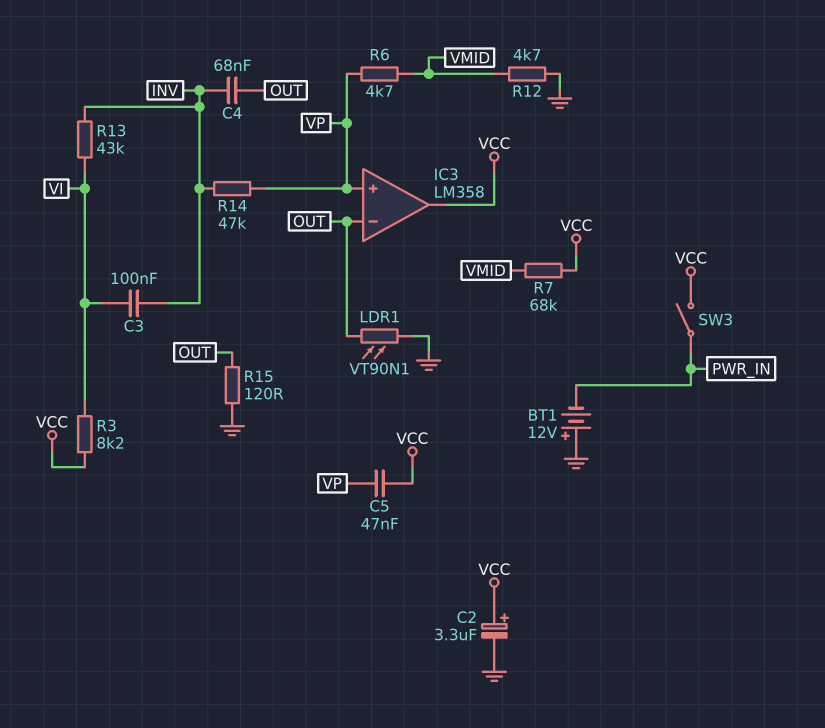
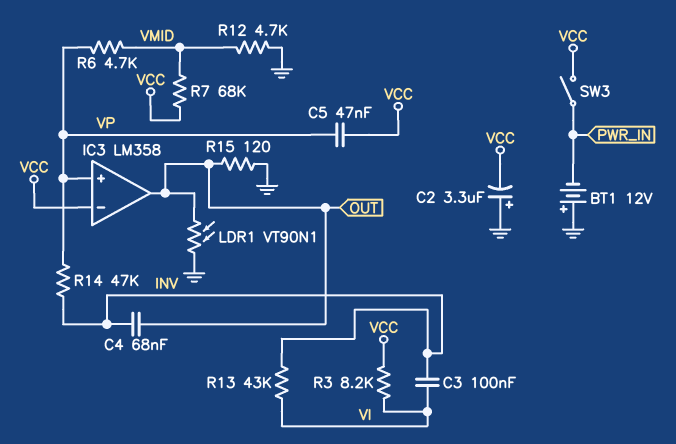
C2: 3.3uF (plus VCC, minus GND) -> 3.3uF (plus GND, minus VCC)
IC3 pin in-: OUT -> VCC
IC3 pin out: VCC -> OUT

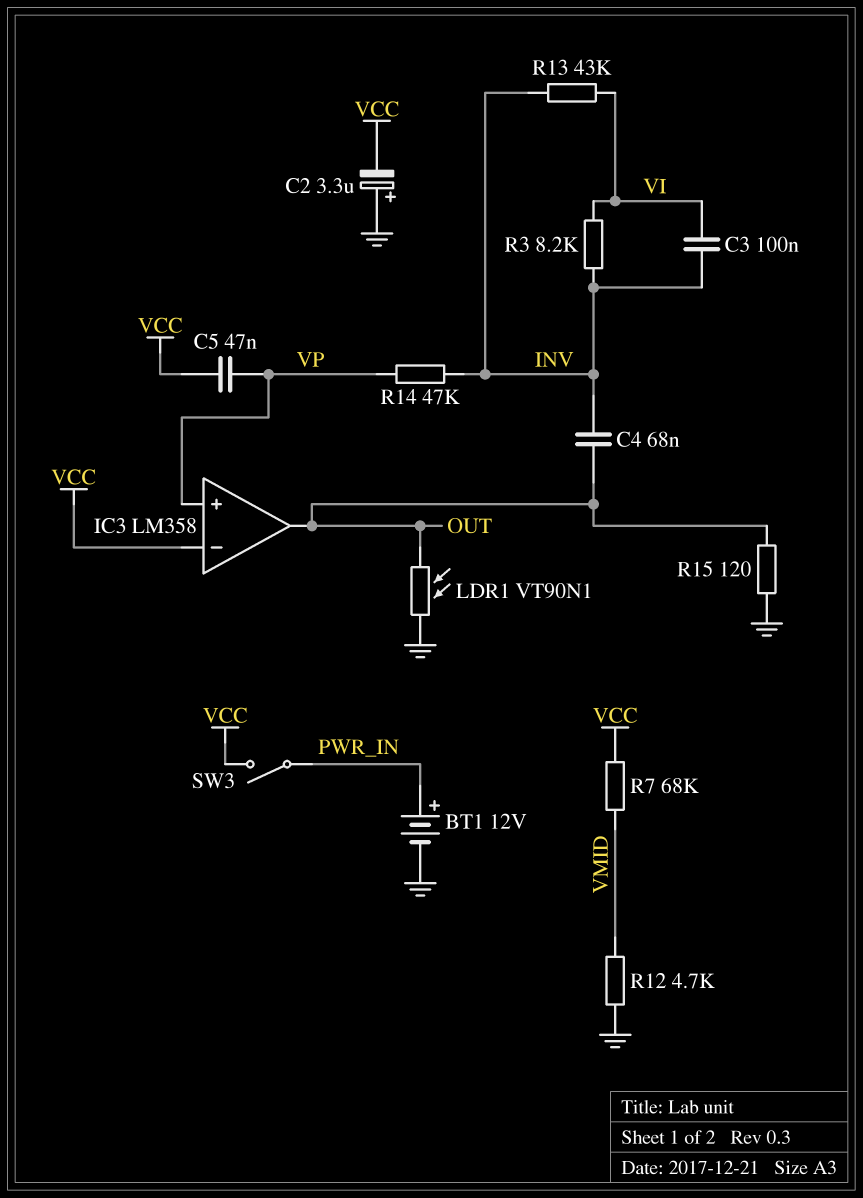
BT1: 12V (plus GND, minus PWR_IN) -> 12V (plus PWR_IN, minus GND)
R3: 8.2k (VCC, VI) -> 8.2k (INV, VI)
R6: 4.7k (VMID, VP) -> none

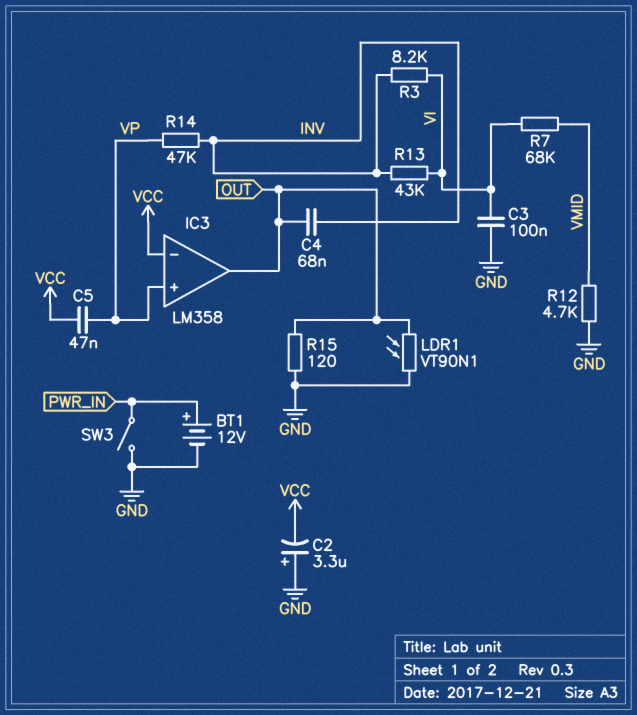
C3: 100nF (INV, VI) -> 100nF (GND, VI)
R7: 68k (VCC, VMID) -> 68k (VI, VMID)
SW3: switch (PWR_IN, VCC) -> switch (GND, PWR_IN)

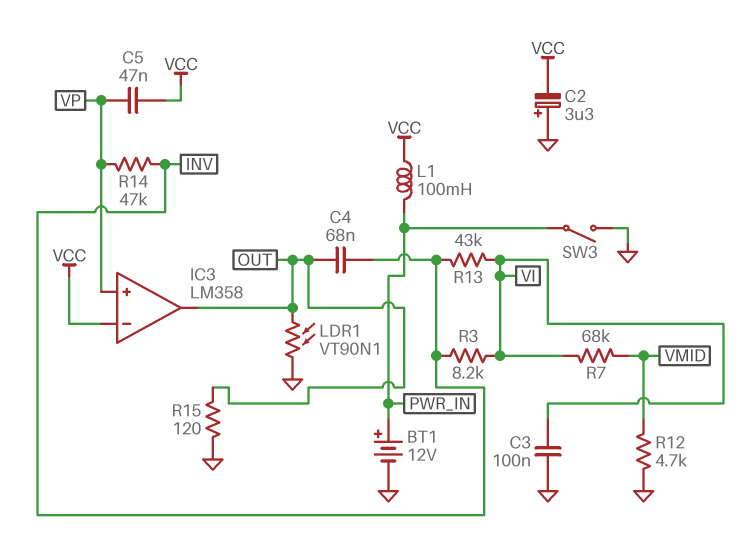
L1: none -> 100mH (PWR_IN, VCC)

